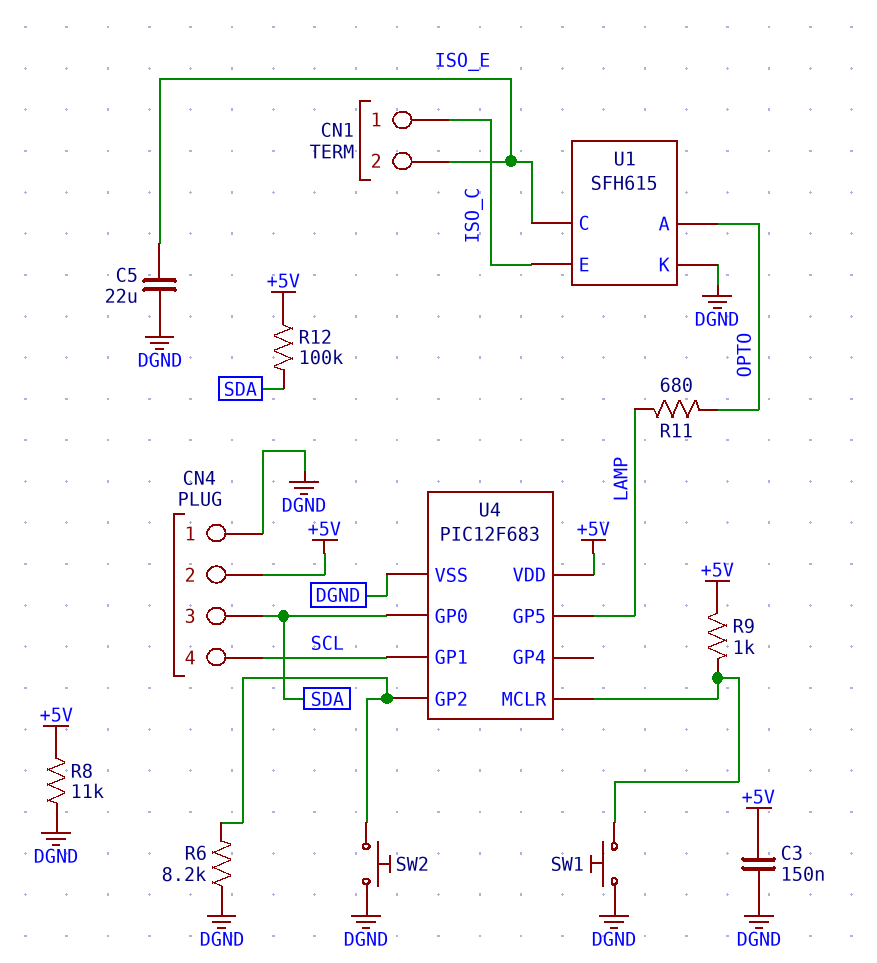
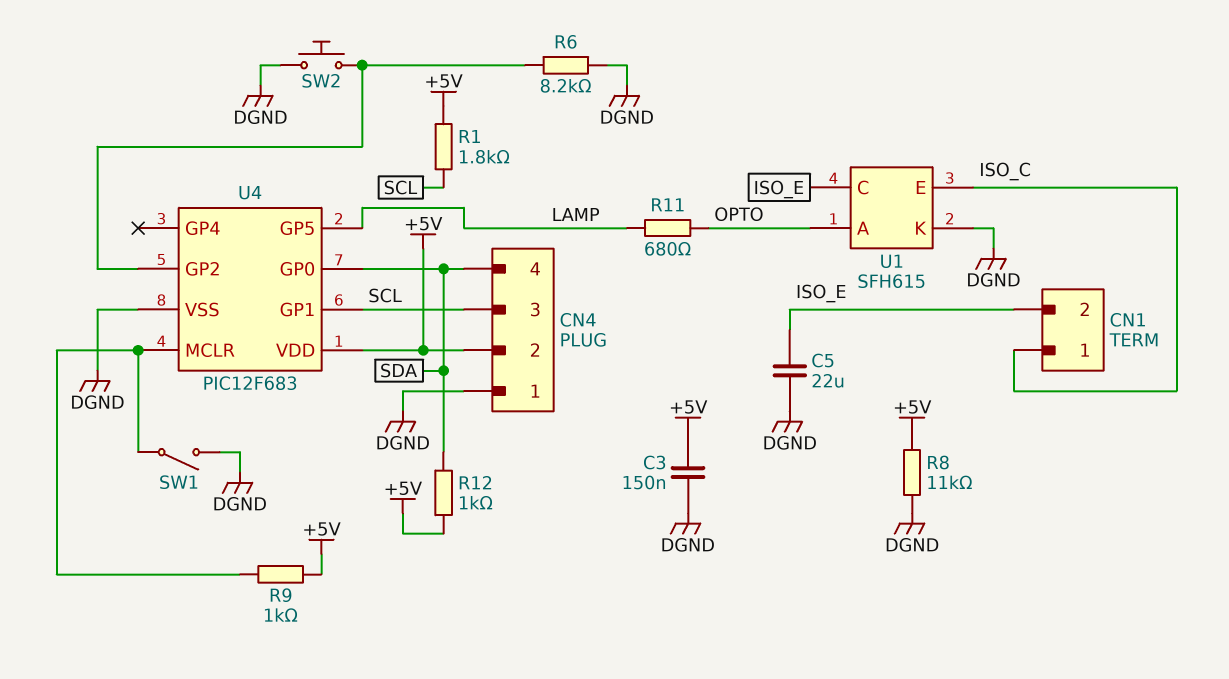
CN4 pin 3: SDA -> SCL
CN4 pin 4: SCL -> SDA
R1: none -> 1.8k (+5V, SCL)
R12: 100k (+5V, SDA) -> 1k (+5V, SDA)
SW1: button (DGND, U4/MCLR) -> switch (DGND, U4/MCLR)

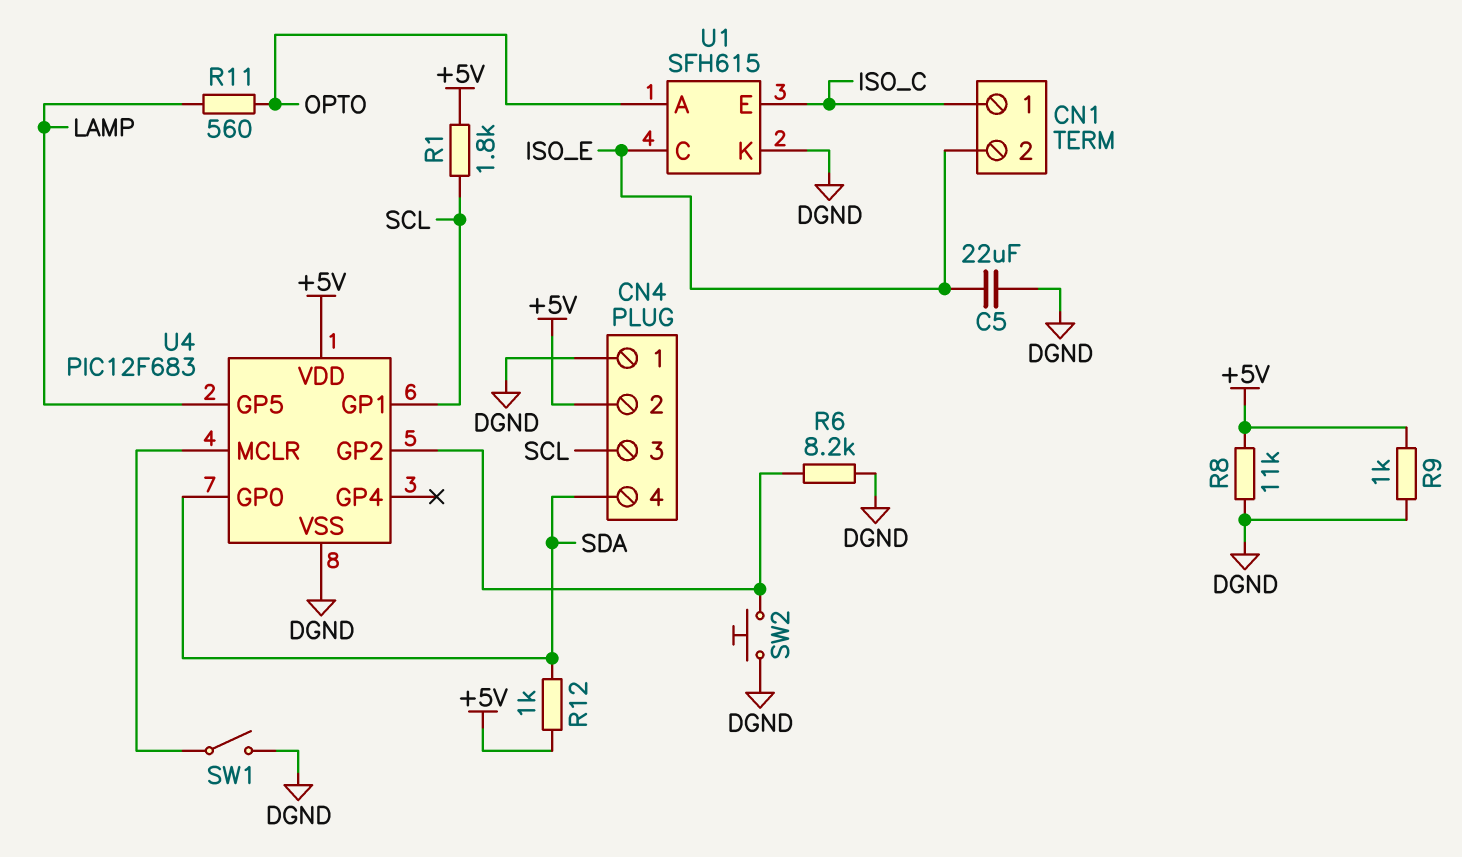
C3: 150nF (+5V, DGND) -> none
R9: 1k (+5V, U4/MCLR) -> 1k (+5V, DGND)
R11: 680 (LAMP, OPTO) -> 560 (LAMP, OPTO)

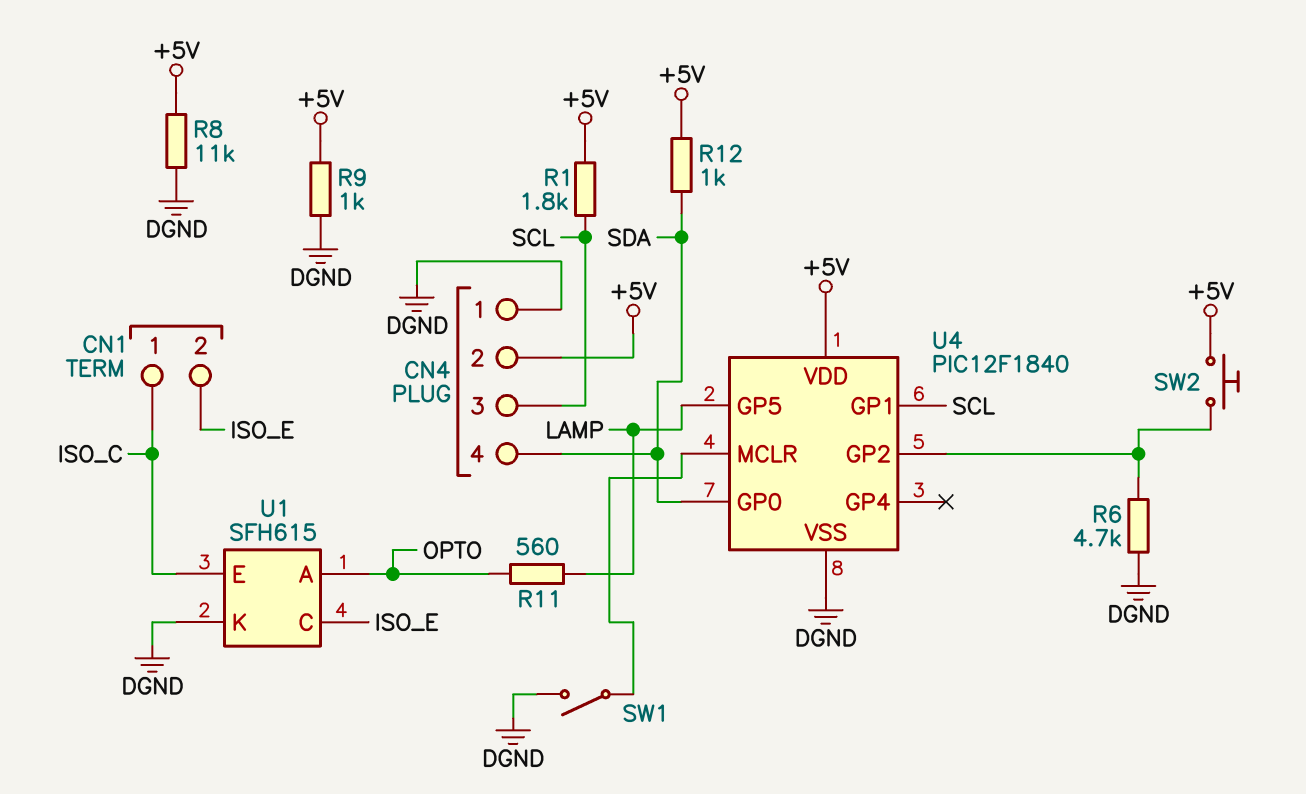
C5: 22uF (DGND, ISO_E) -> none
R6: 8.2k (DGND, U4/GP2) -> 4.7k (DGND, U4/GP2)
SW2: button (DGND, U4/GP2) -> button (+5V, U4/GP2)
U4: PIC12F683 -> PIC12F1840

